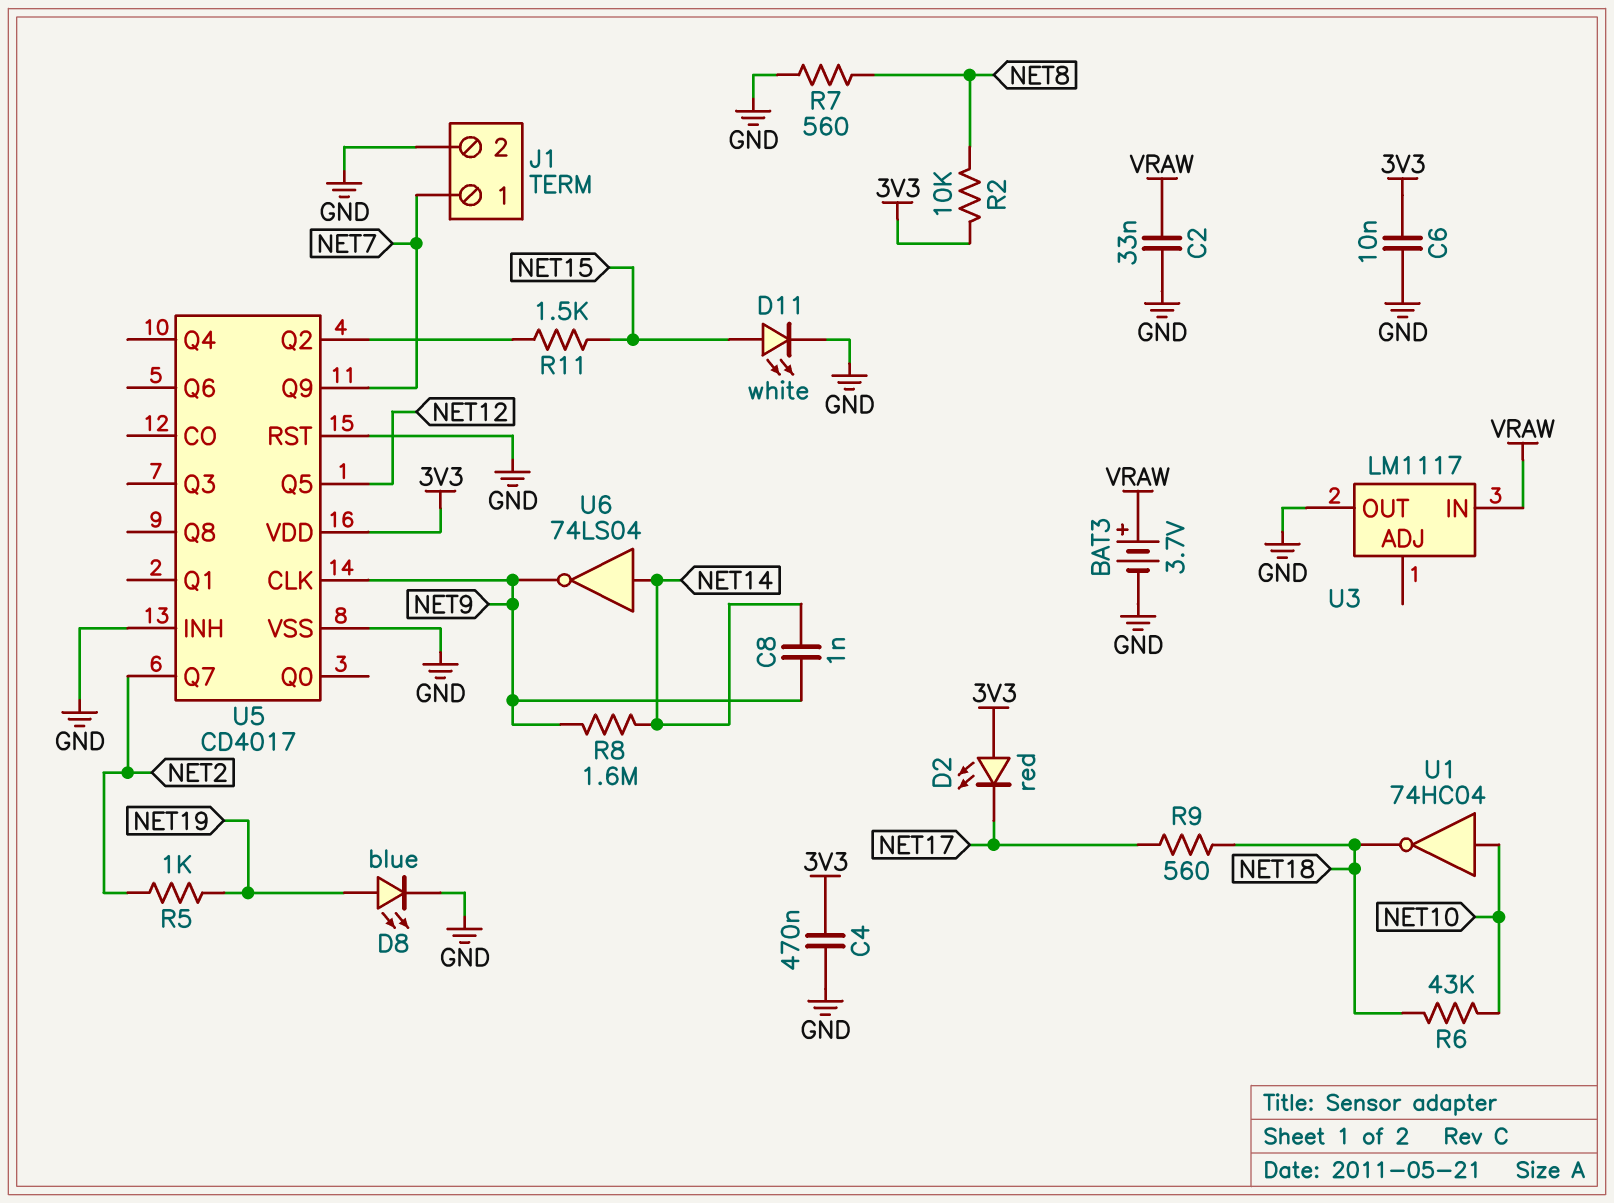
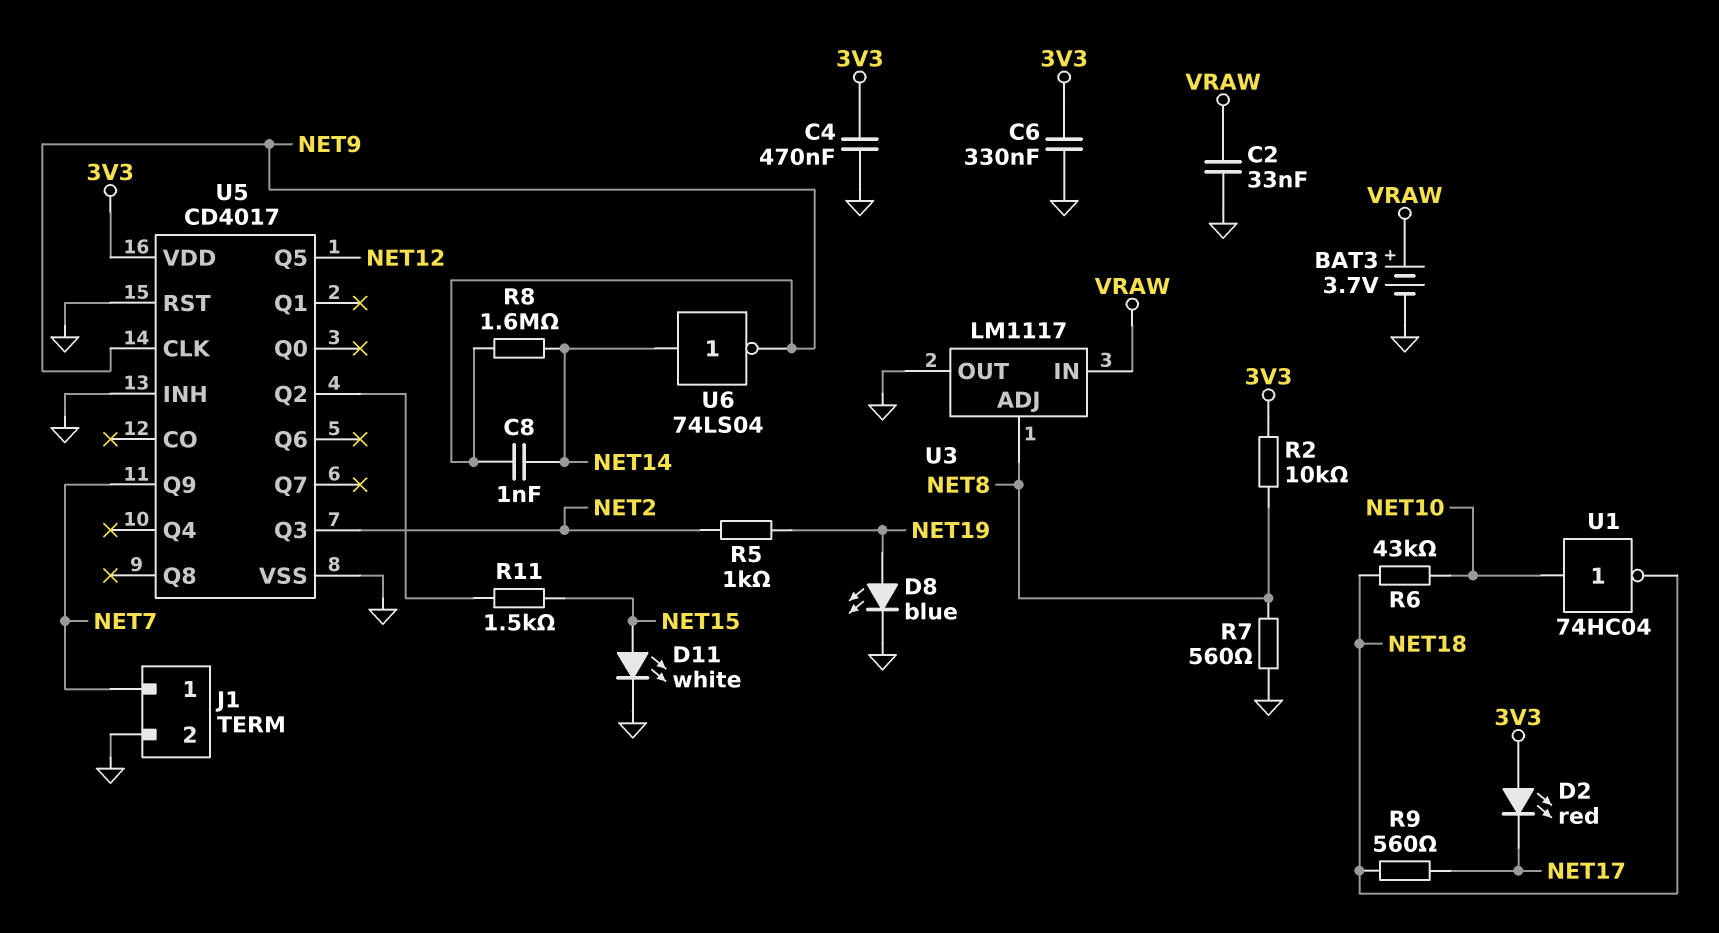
C6: 10nF (3V3, GND) -> 330nF (3V3, GND)
U3 pin ADJ: none -> NET8
U5 pin Q3: none -> NET2
U5 pin Q7: NET2 -> none

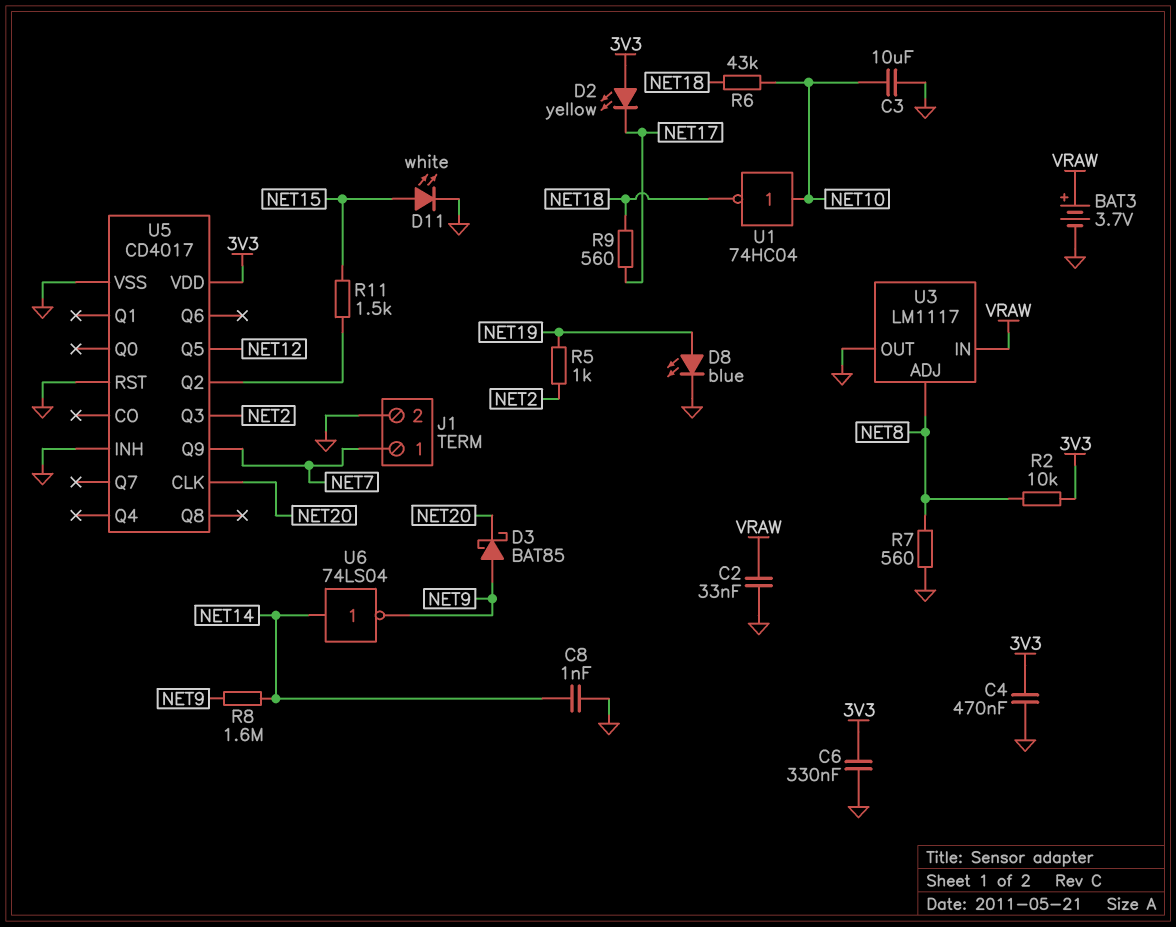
C3: none -> 10uF (GND, NET10)
C8: 1nF (NET9, NET14) -> 1nF (GND, NET14)
D2: LED red (A 3V3, K NET17) -> LED yellow (A 3V3, K NET17)
D3: none -> schottky BAT85 (A NET9, K NET20)
U5 pin CLK: NET9 -> NET20

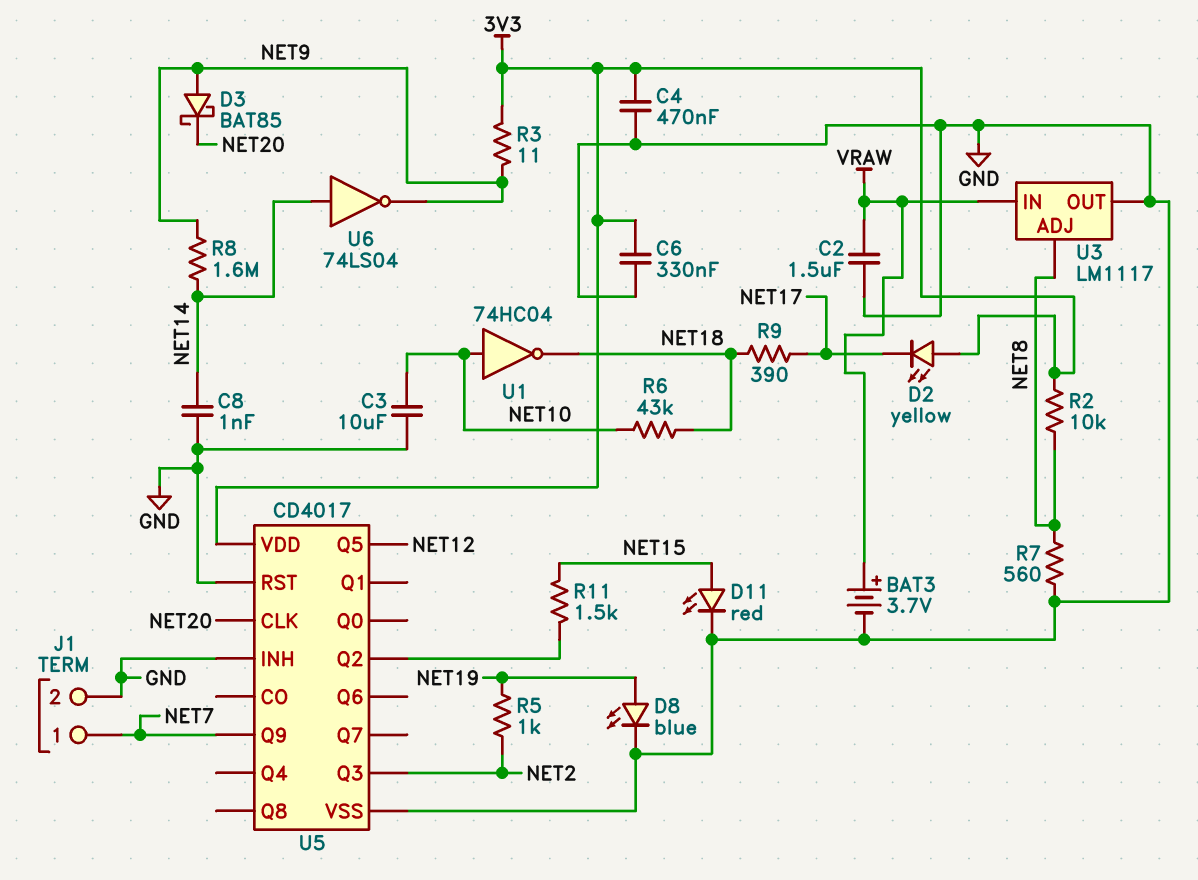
C2: 33nF (GND, VRAW) -> 1.5uF (GND, VRAW)
D11: LED white (A NET15, K GND) -> LED red (A NET15, K GND)
R3: none -> 11 (3V3, NET9)
R9: 560 (NET17, NET18) -> 390 (NET17, NET18)

